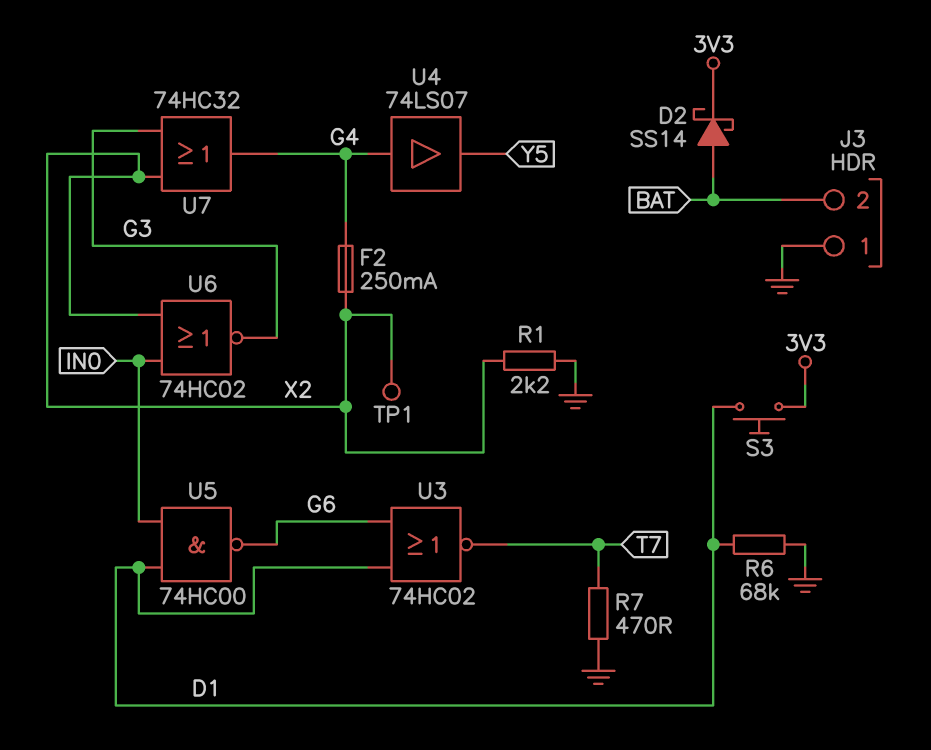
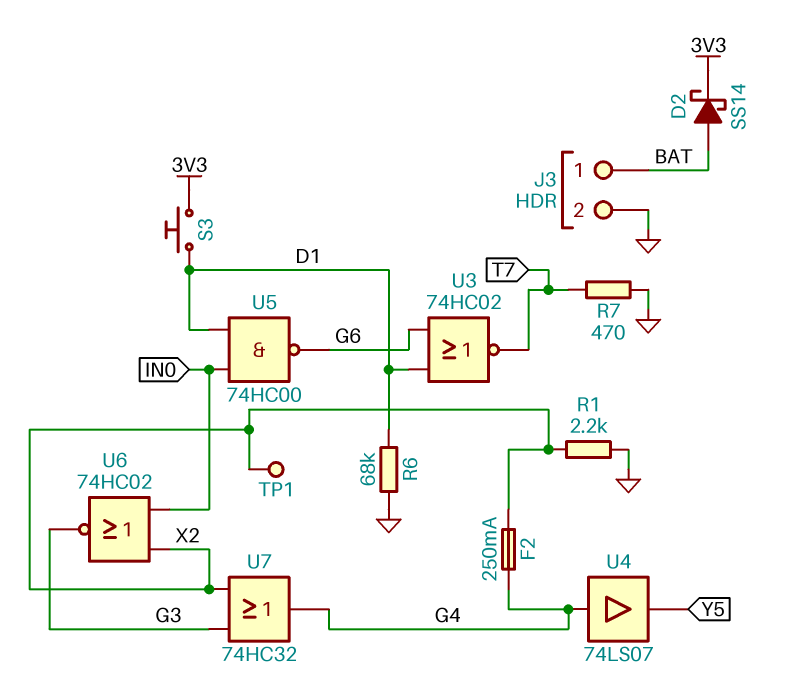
J3 pin 1: GND -> BAT
J3 pin 2: BAT -> GND

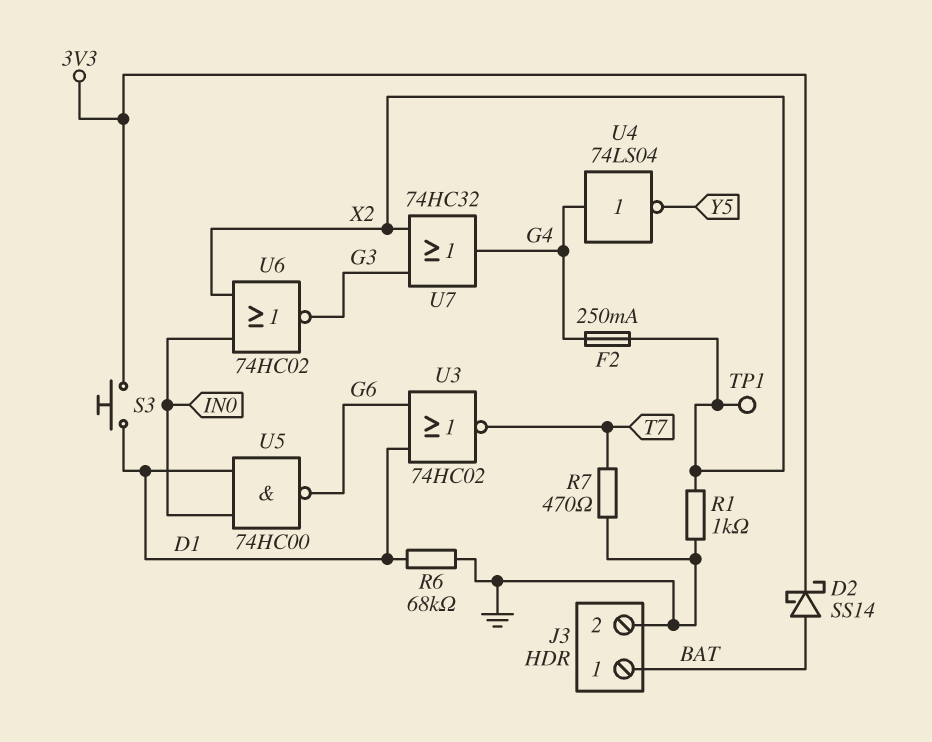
R1: 2.2k (GND, X2) -> 1k (GND, X2)
U4: buffer 74LS07 (in G4, out Y5) -> NOT 74LS04 (in G4, out Y5)

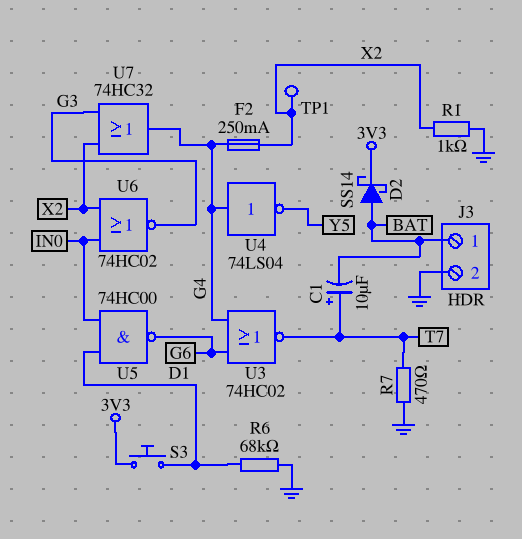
C1: none -> 10uF (plus T7, minus BAT)
U3: NOR 74HC02 (in D1, in G6, out T7) -> NOR 74HC02 (in G4, in G6, out T7)

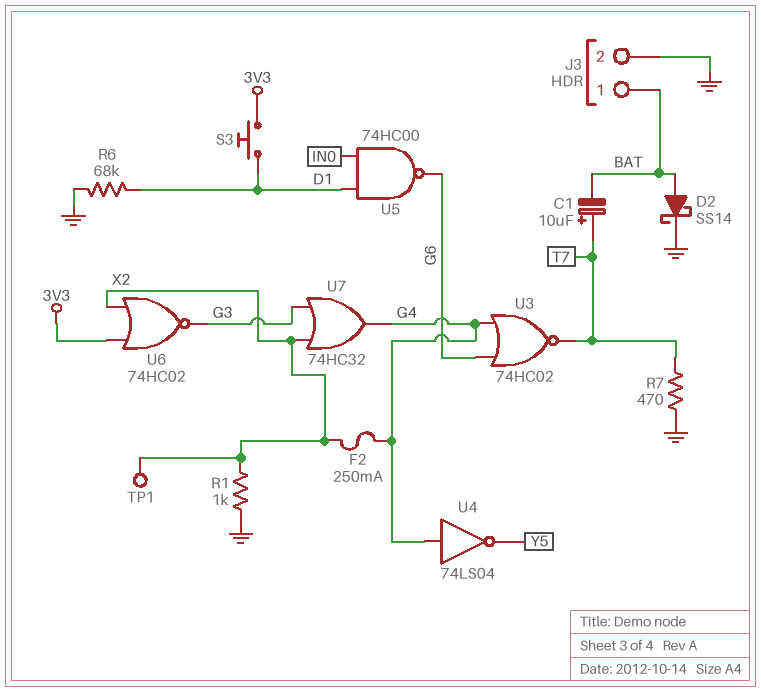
D2: schottky SS14 (A BAT, K 3V3) -> schottky SS14 (A BAT, K GND)
U6: NOR 74HC02 (in IN0, in X2, out G3) -> NOR 74HC02 (in 3V3, in X2, out G3)

